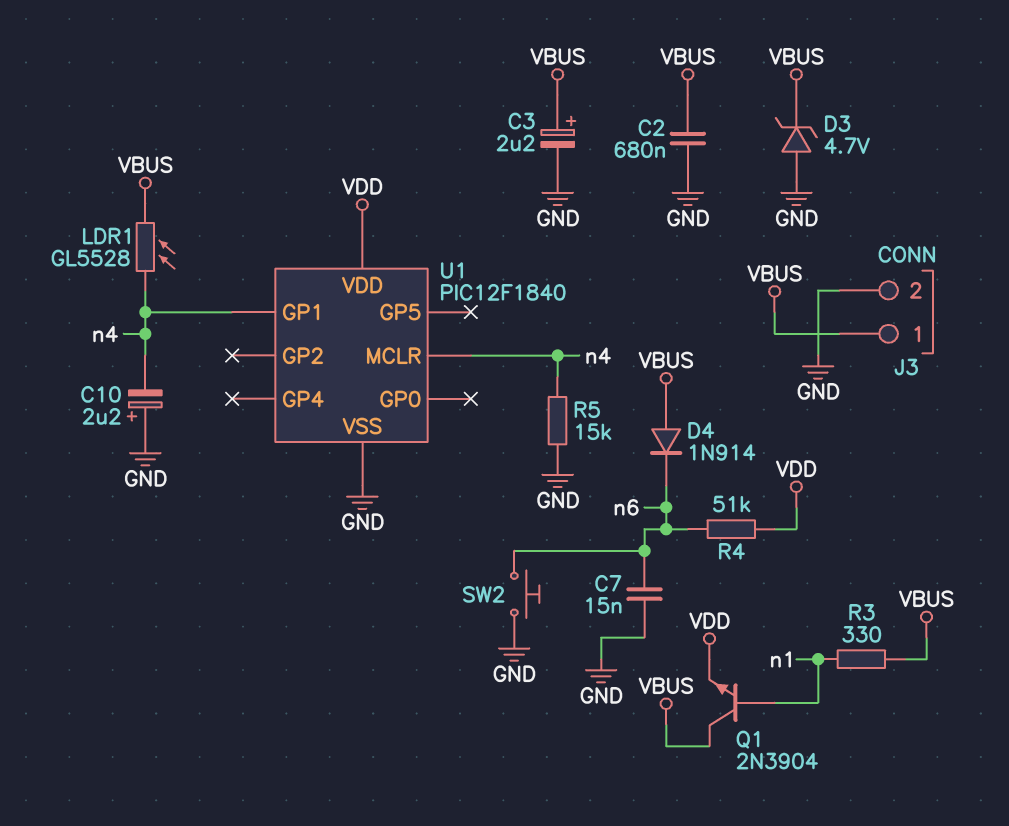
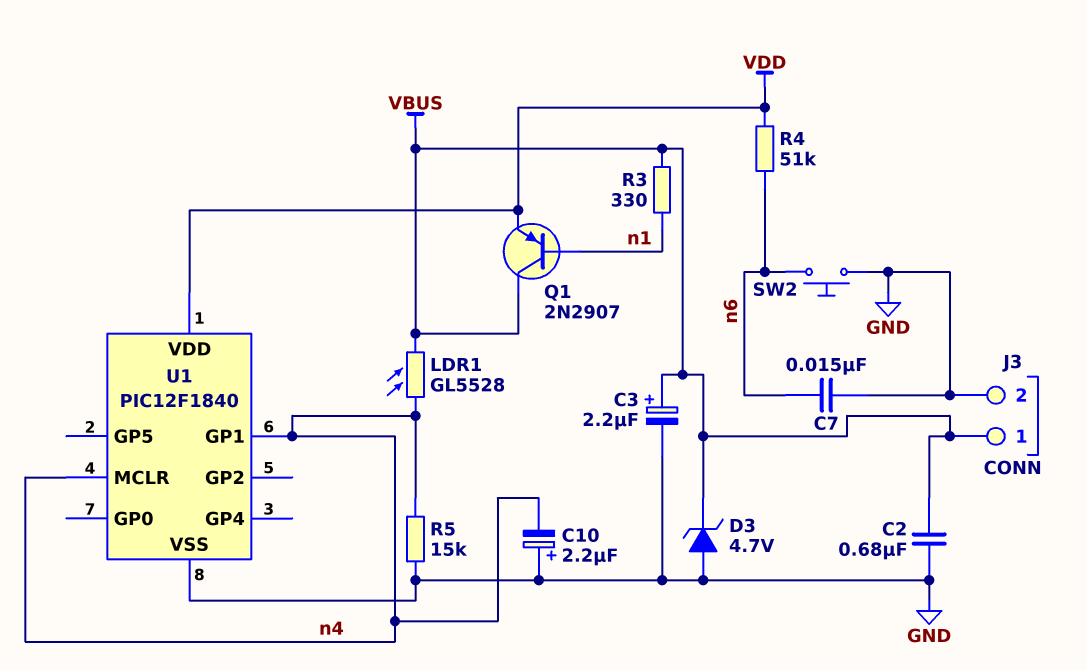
D4: diode 1N914 (A VBUS, K n6) -> none
Q1: NPN 2N3904 (B n1, C VBUS, E VDD) -> PNP 2N2907 (B n1, C VBUS, E VDD)

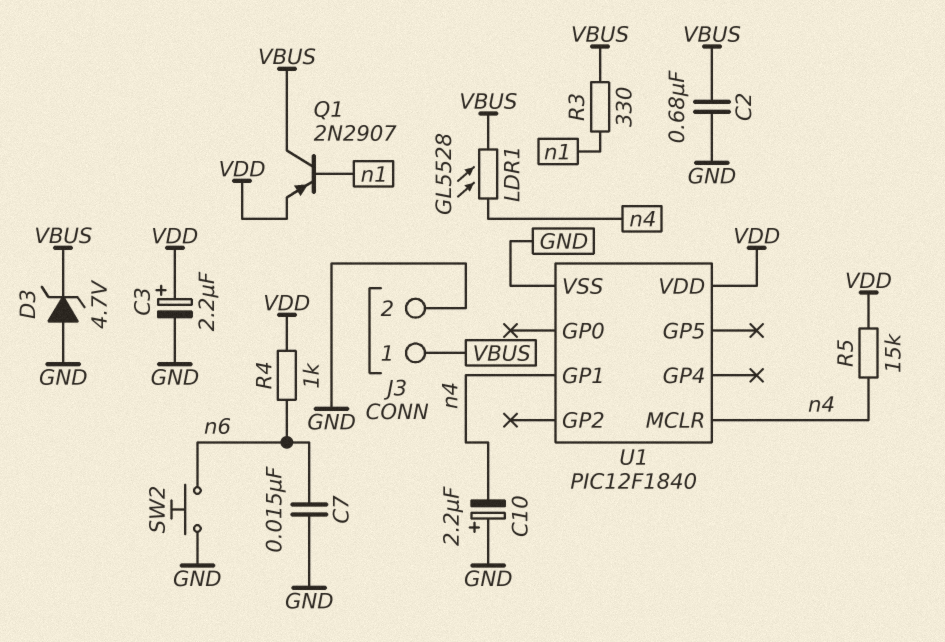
C3: 2.2uF (plus VBUS, minus GND) -> 2.2uF (plus VDD, minus GND)
R4: 51k (VDD, n6) -> 1k (VDD, n6)
R5: 15k (GND, n4) -> 15k (VDD, n4)

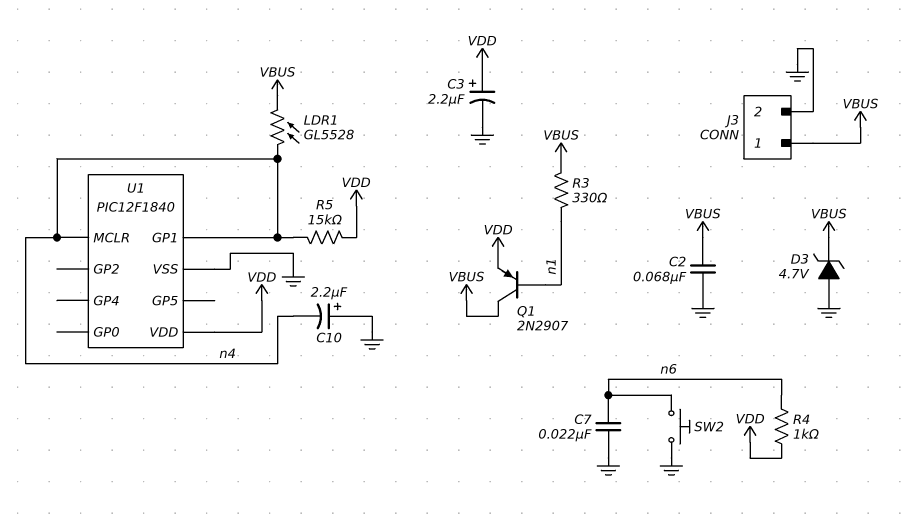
C2: 680nF (GND, VBUS) -> 68nF (GND, VBUS)
C7: 15nF (GND, n6) -> 22nF (GND, n6)

